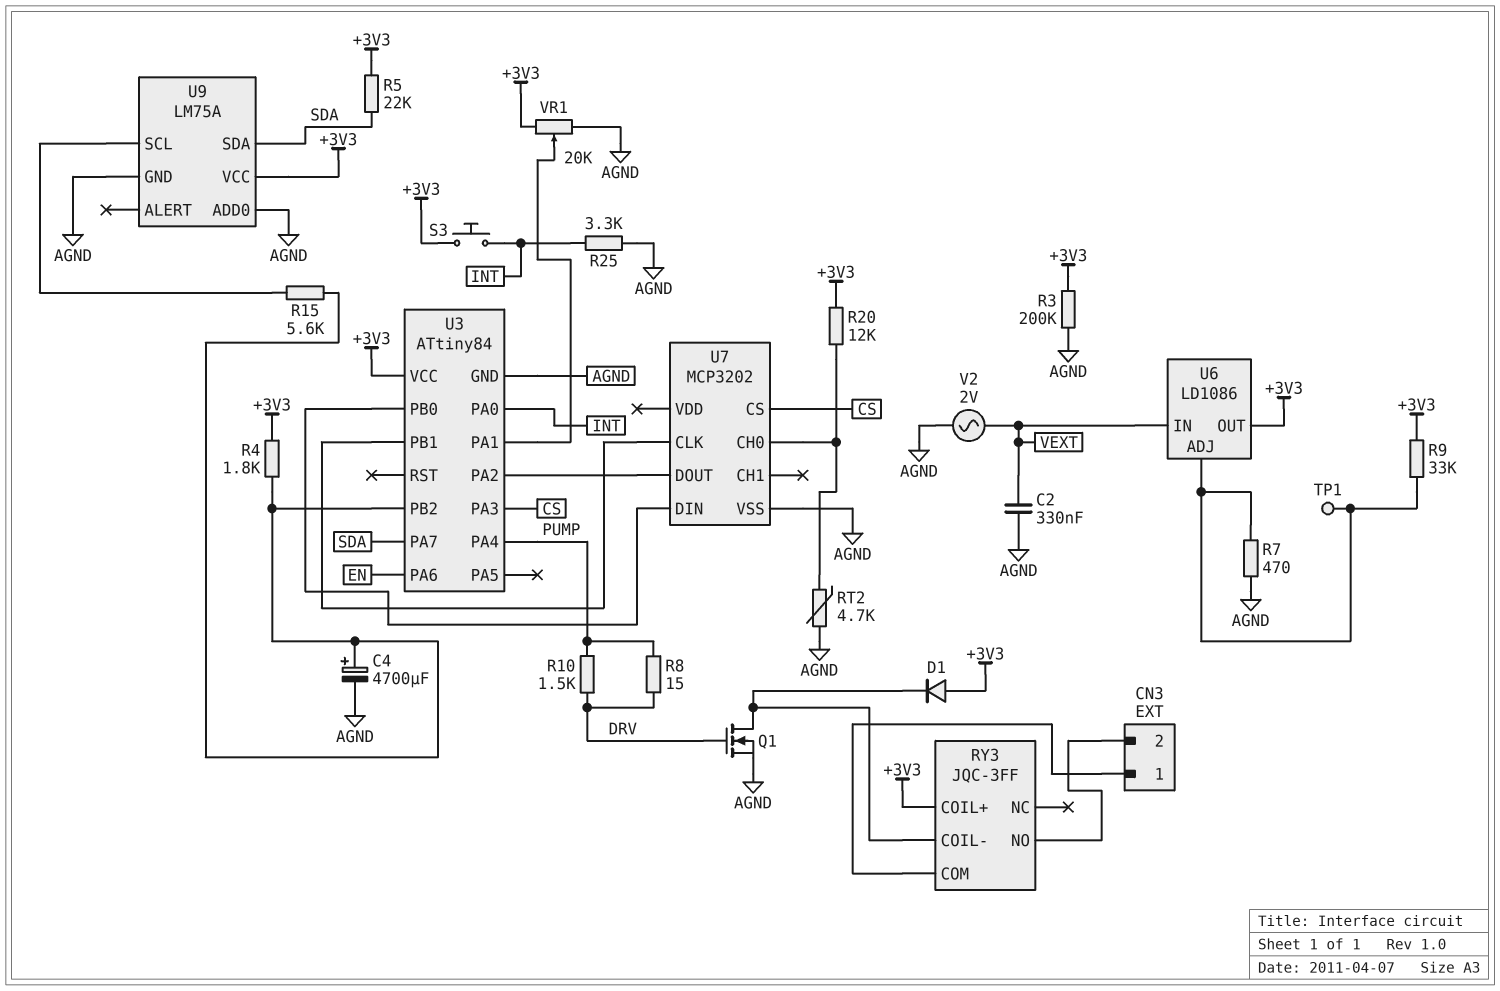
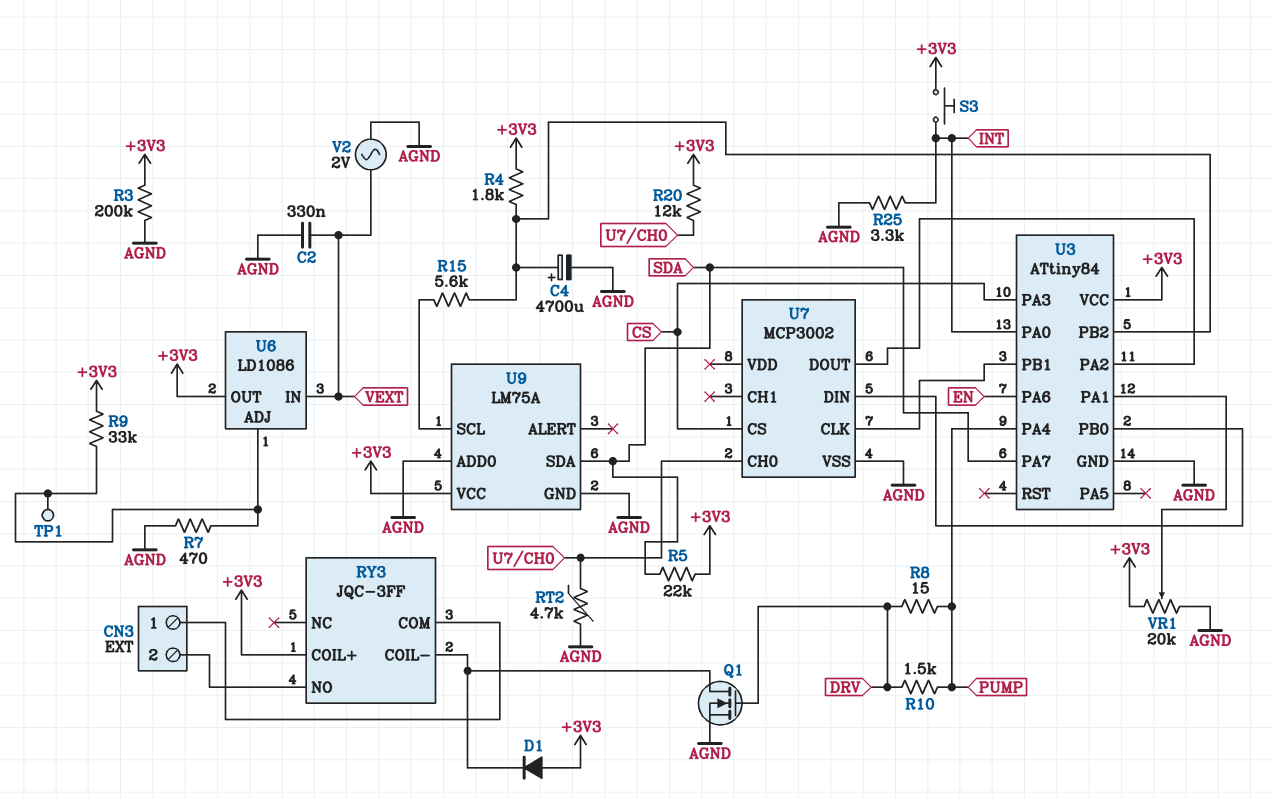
U7: MCP3202 -> MCP3002

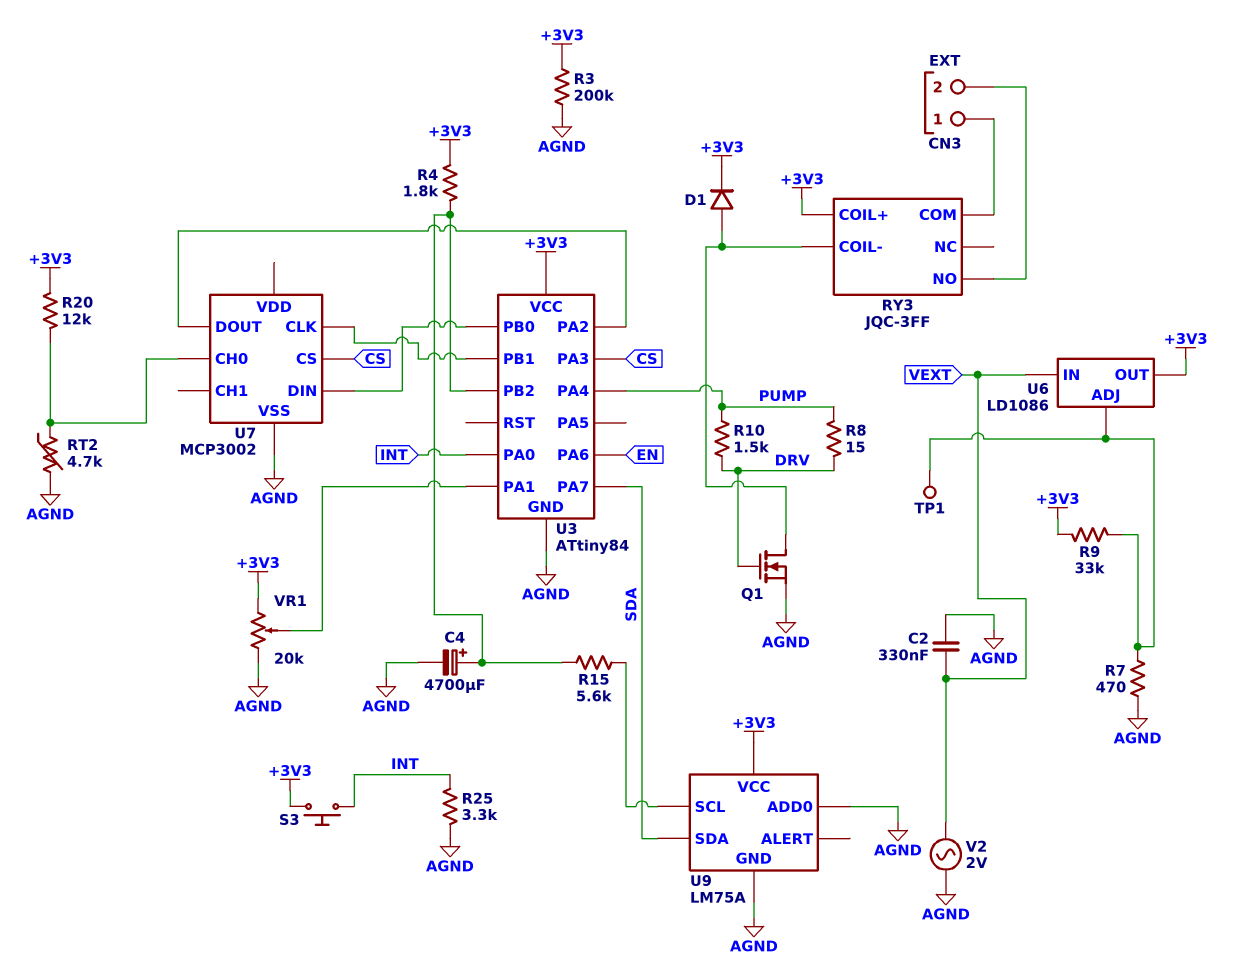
D1: diode (A +3V3, K RY3/COIL-) -> diode (A RY3/COIL-, K +3V3)
R5: 22k (+3V3, SDA) -> none

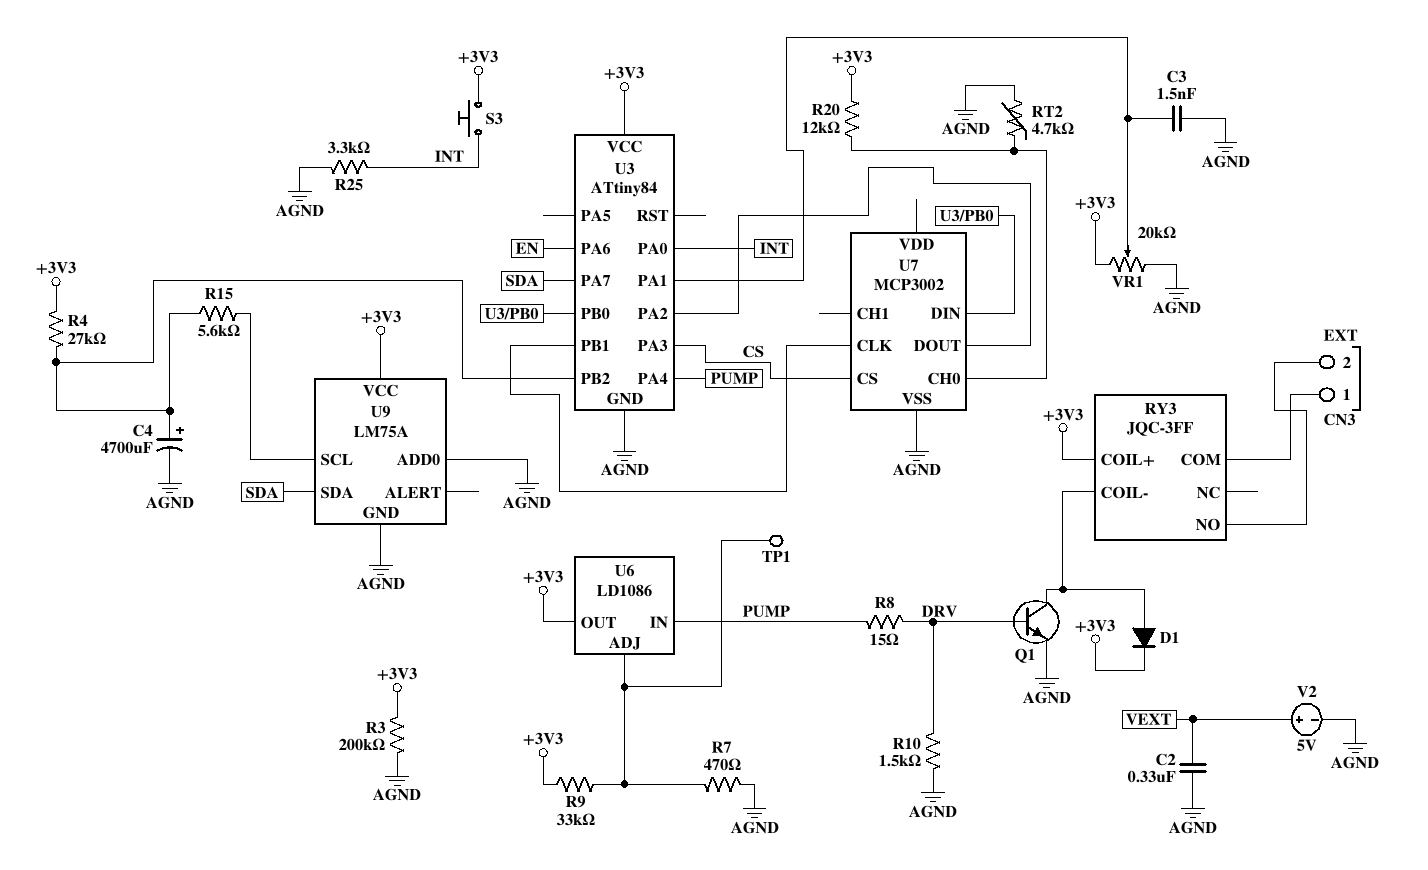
C3: none -> 1.5nF (AGND, U3/PA1)
Q1: NMOS (G DRV, D RY3/COIL-, S AGND) -> NPN (B DRV, C RY3/COIL-, E AGND)
R4: 1.8k (+3V3, U3/PB2) -> 27k (+3V3, U3/PB2)
R10: 1.5k (DRV, PUMP) -> 1.5k (AGND, DRV)
U6 pin IN: VEXT -> PUMP
V2: AC 2V (AGND, VEXT) -> 5V (plus VEXT, minus AGND)

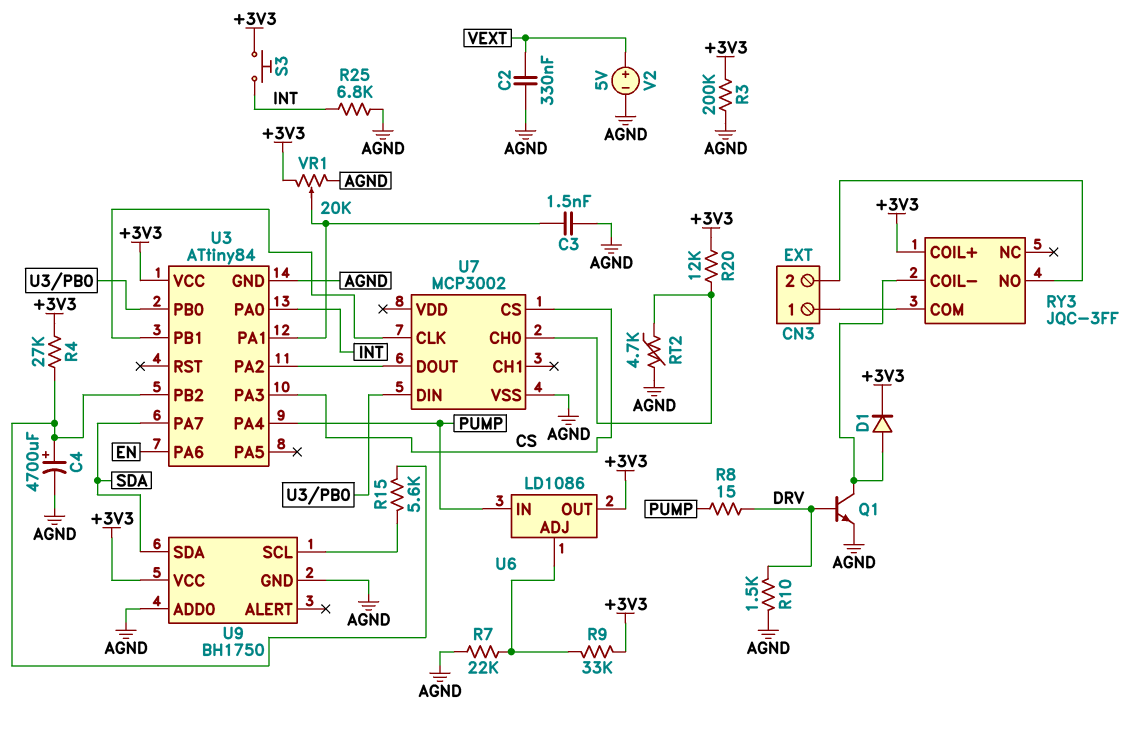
R7: 470 (AGND, U6/ADJ) -> 22k (AGND, U6/ADJ)
R25: 3.3k (AGND, INT) -> 6.8k (AGND, INT)
TP1: test point (U6/ADJ) -> none
U9: LM75A -> BH1750

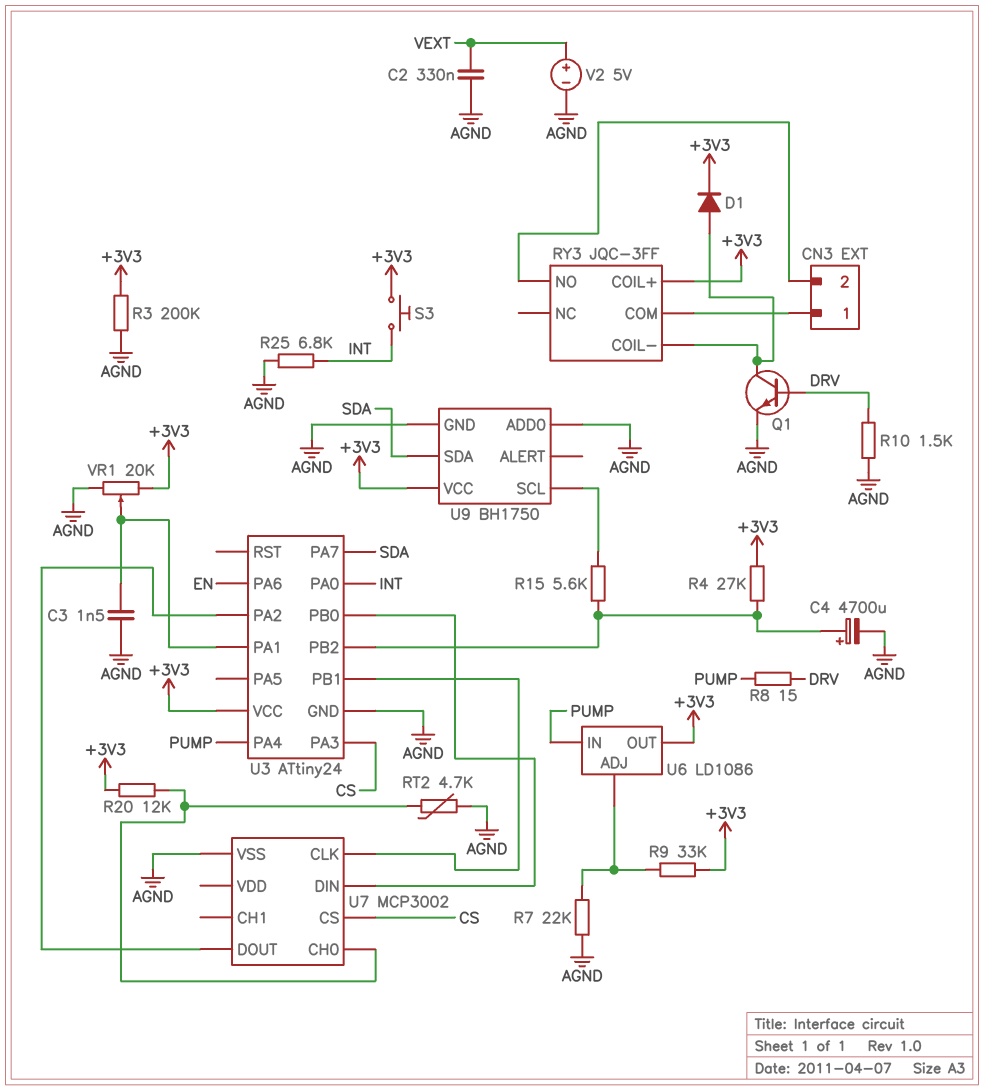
U3: ATtiny84 -> ATtiny24

